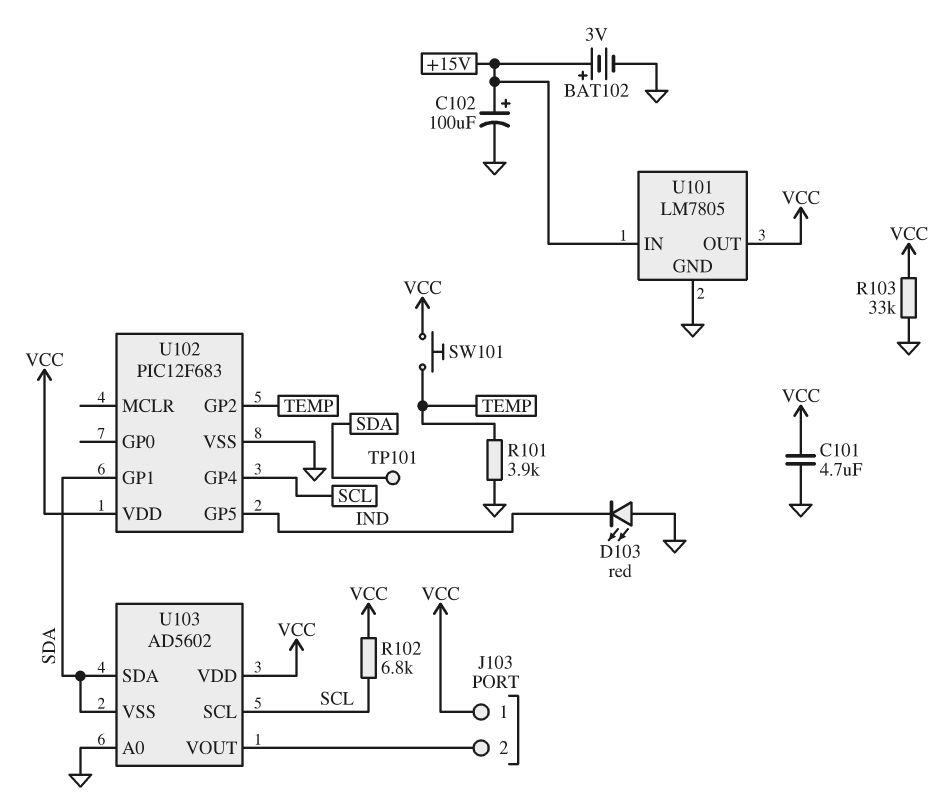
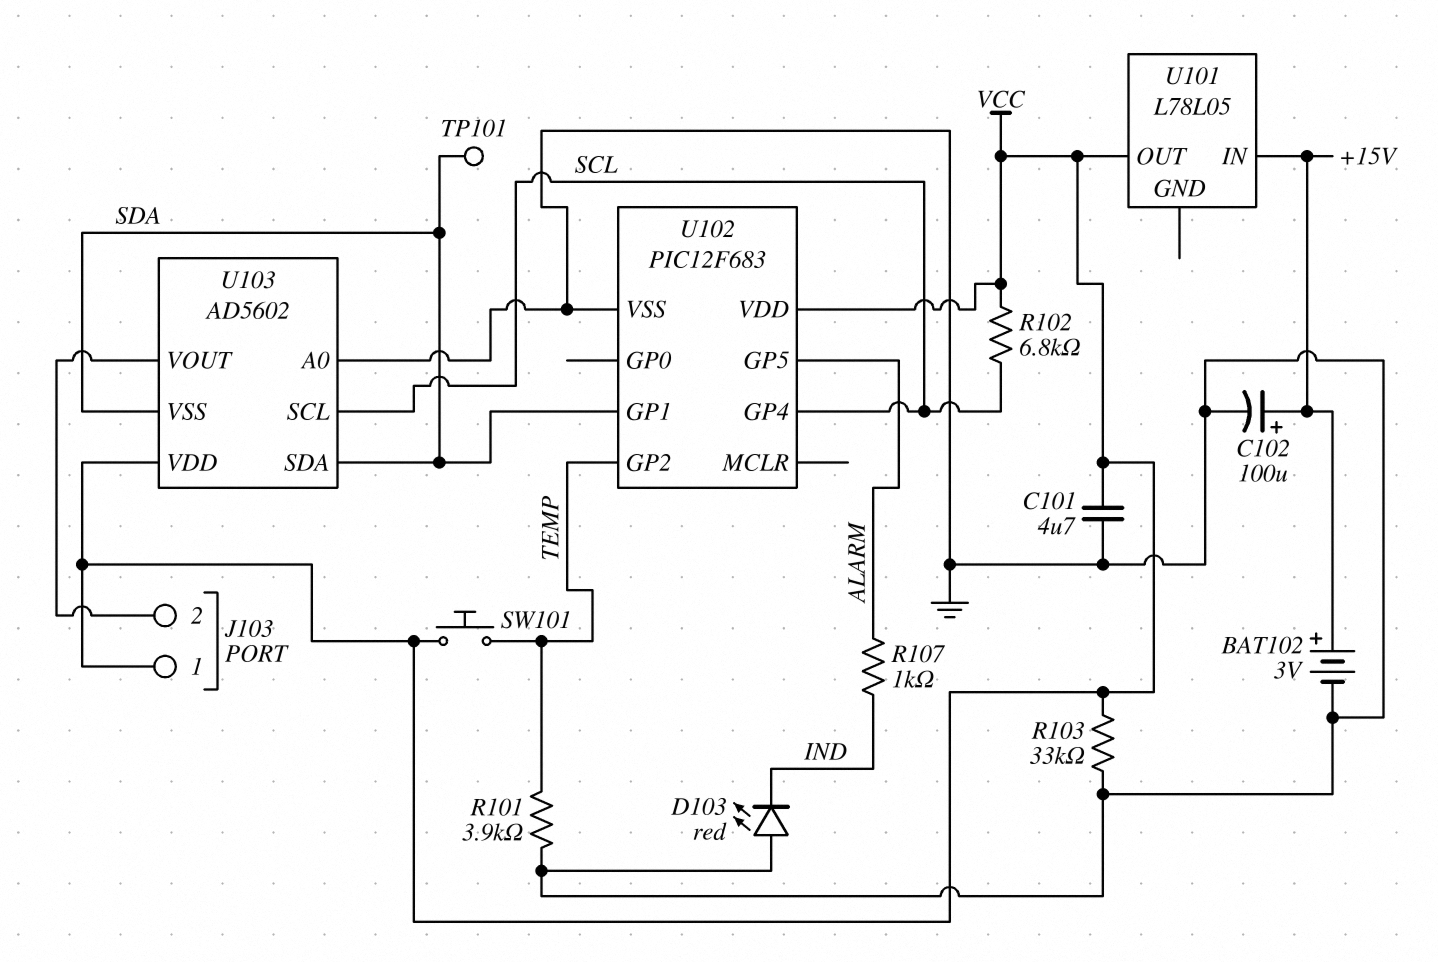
R107: none -> 1k (ALARM, IND)
U101: LM7805 -> L78L05
U101 pin GND: GND -> none
U102 pin GP5: IND -> ALARM

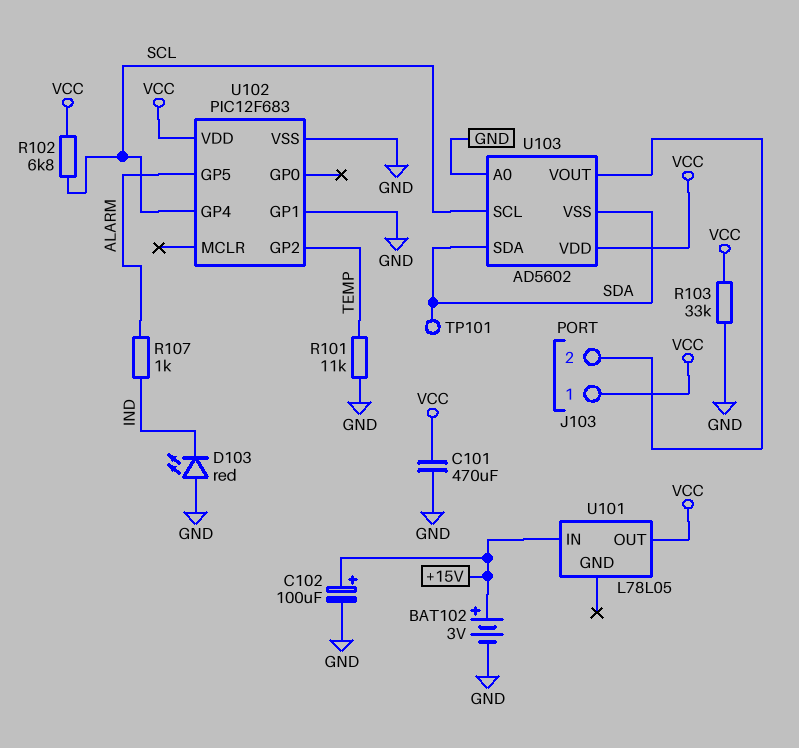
C101: 4.7uF (GND, VCC) -> 470uF (GND, VCC)
R101: 3.9k (GND, TEMP) -> 11k (GND, TEMP)
SW101: button (TEMP, VCC) -> none
U102 pin GP1: SDA -> GND

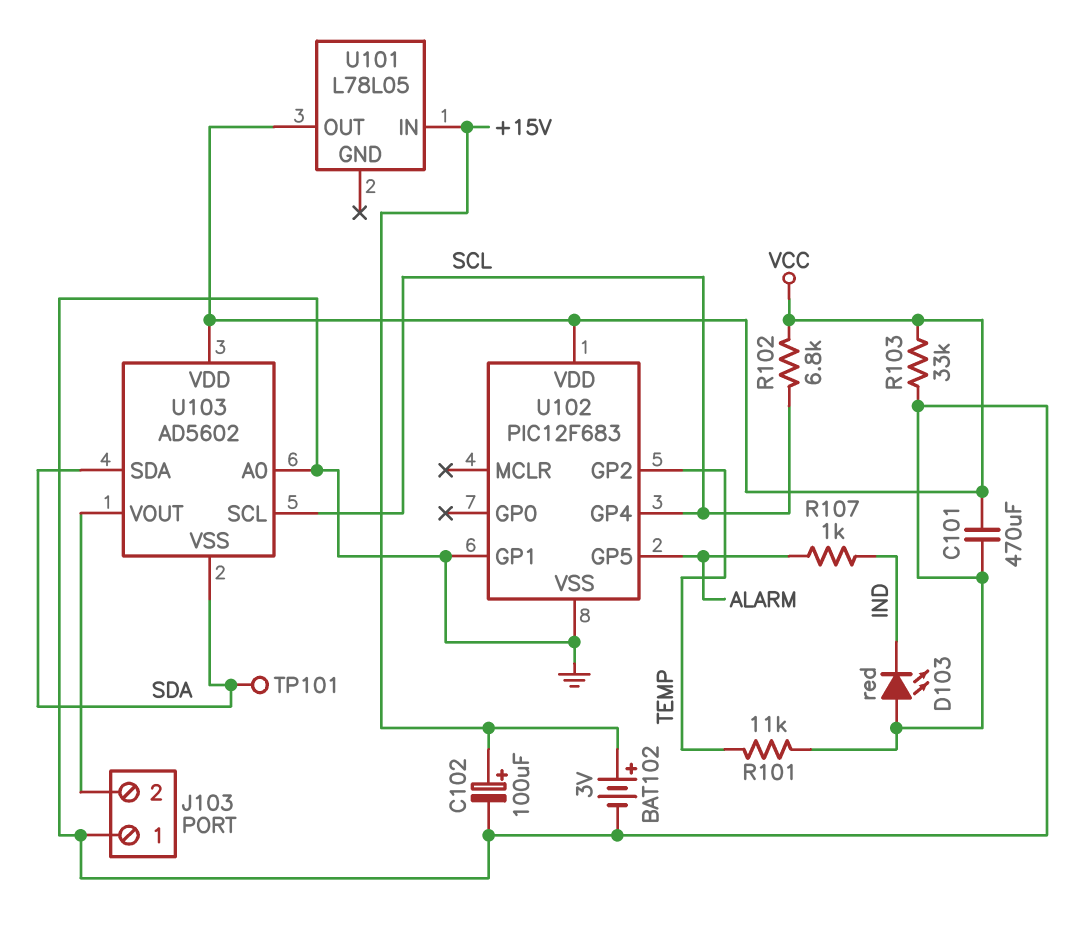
J103 pin 1: VCC -> GND

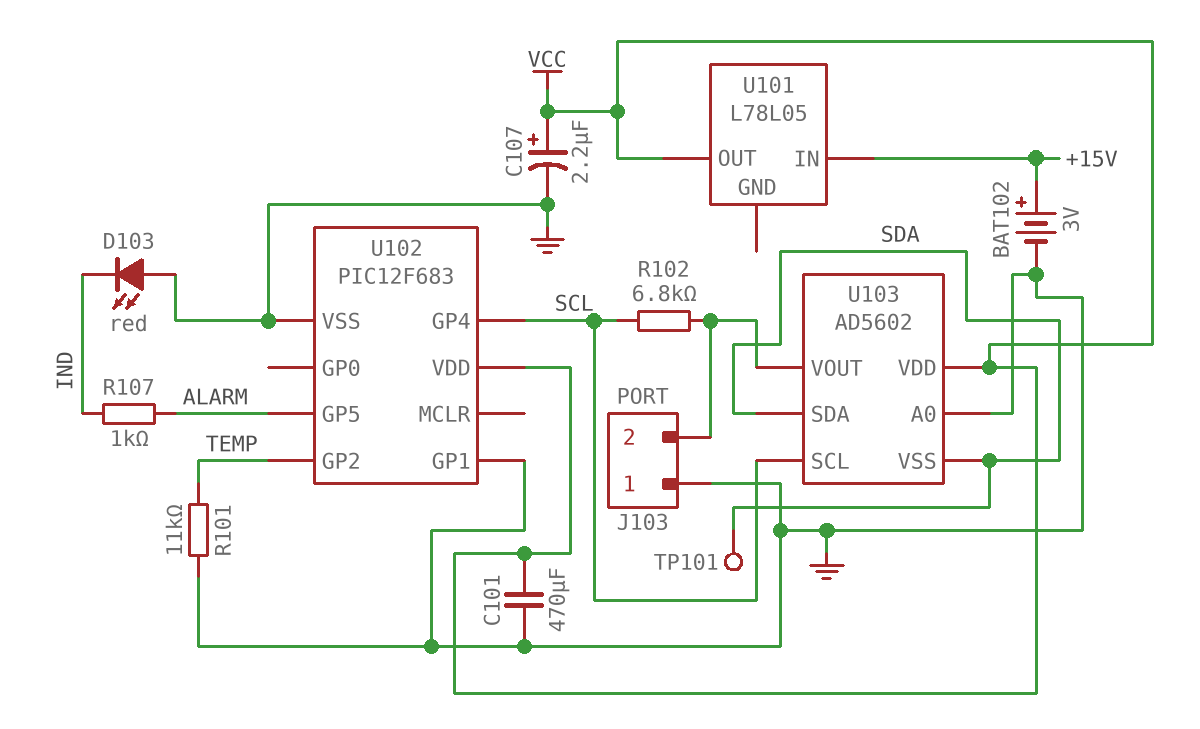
C102: 100uF (plus +15V, minus GND) -> none
C107: none -> 2.2uF (plus VCC, minus GND)
R102: 6.8k (SCL, VCC) -> 6.8k (J103/2, SCL)
R103: 33k (GND, VCC) -> none

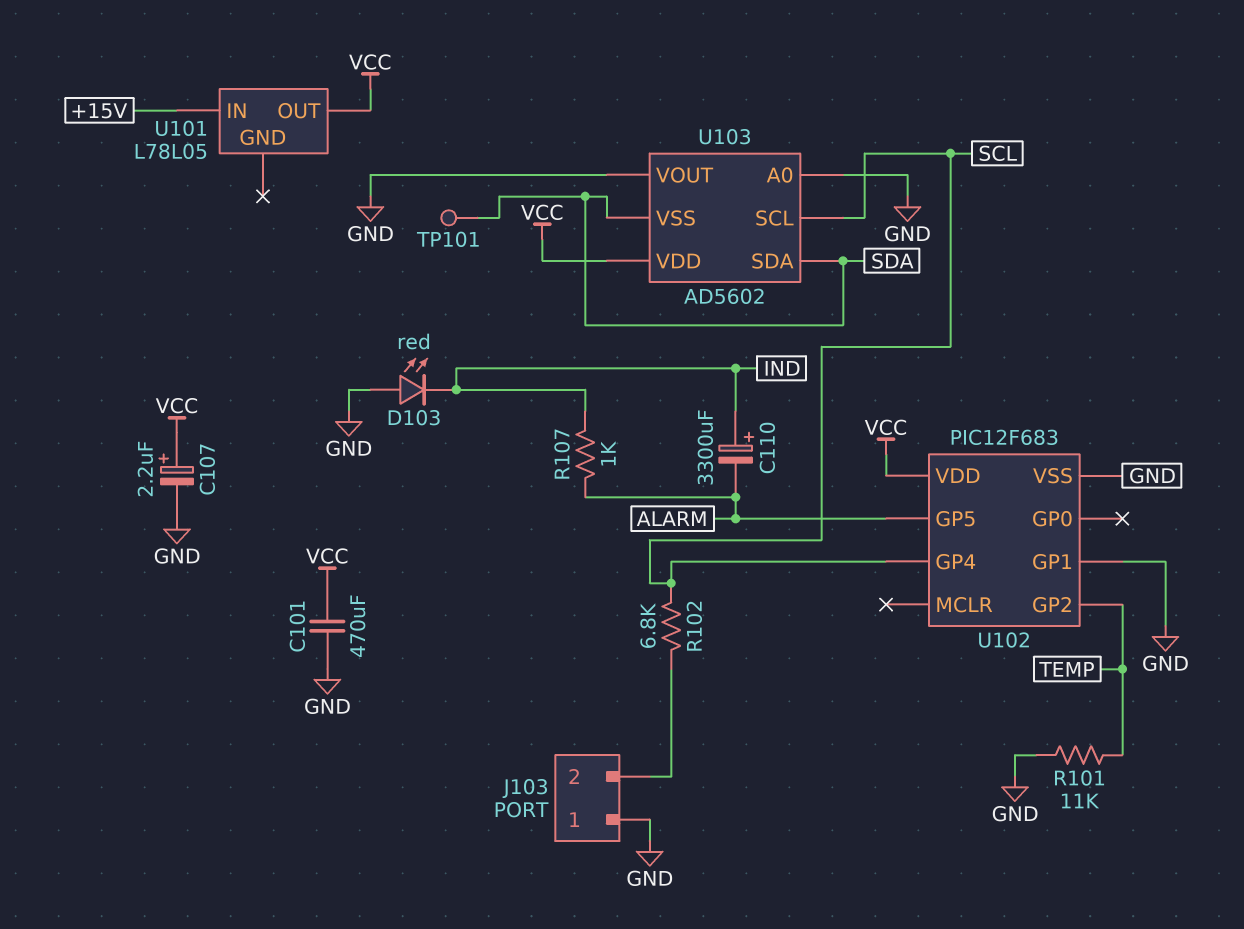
BAT102: 3V (plus +15V, minus GND) -> none
C110: none -> 3300uF (plus IND, minus ALARM)
U103 pin VOUT: J103/2 -> GND

